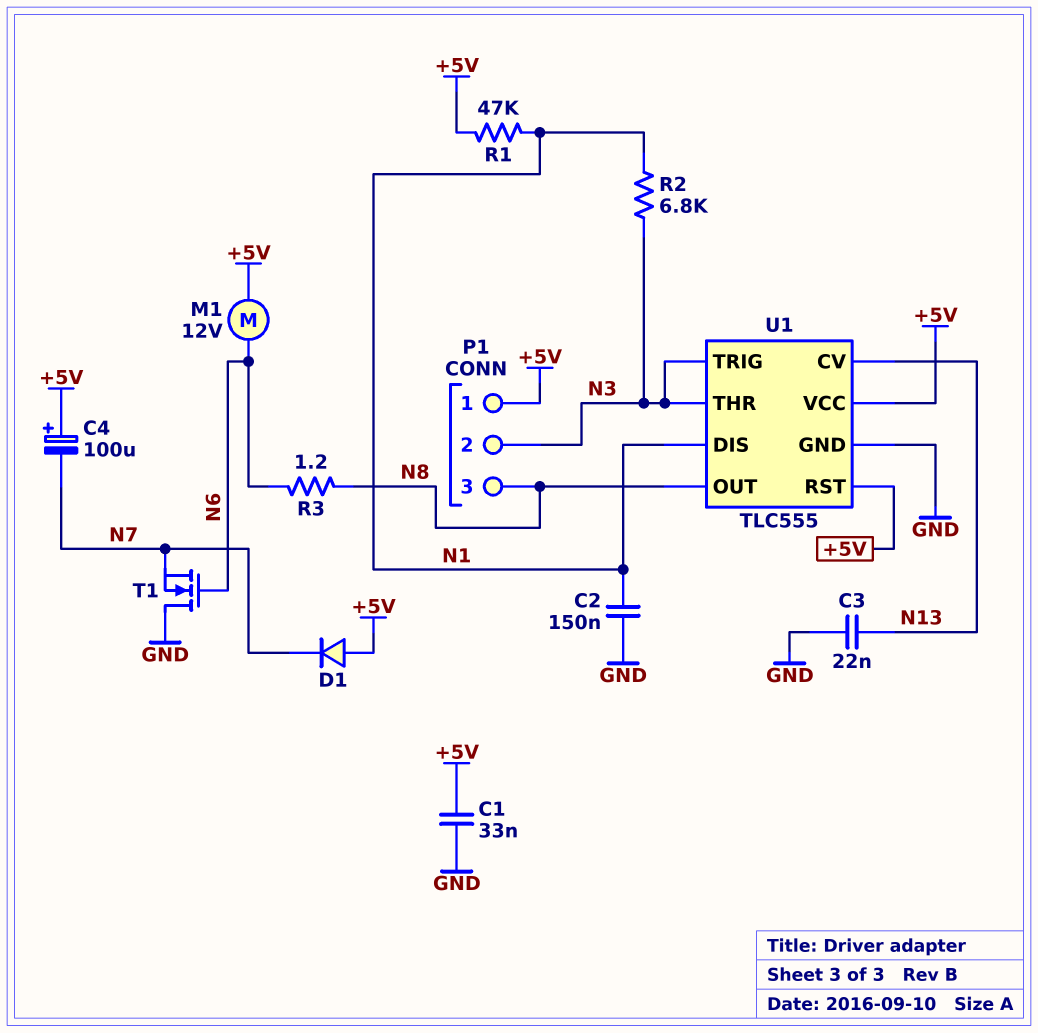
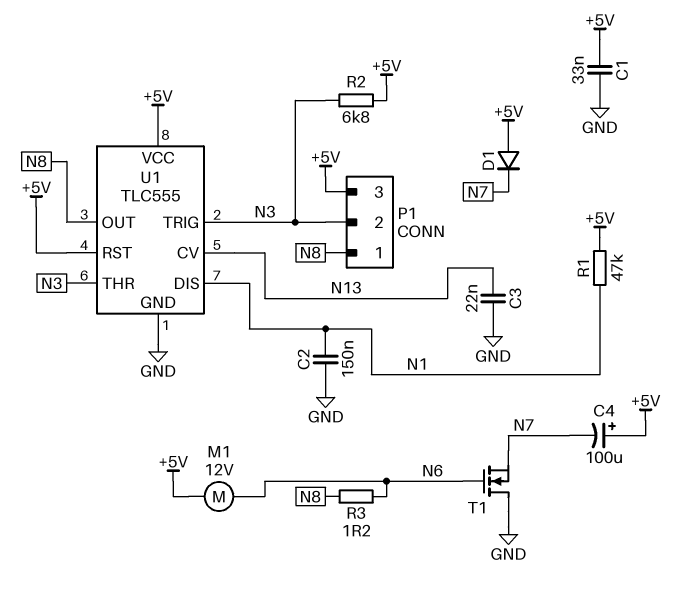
P1 pin 1: +5V -> N8
P1 pin 3: N8 -> +5V
R2: 6.8k (N1, N3) -> 6.8k (+5V, N3)

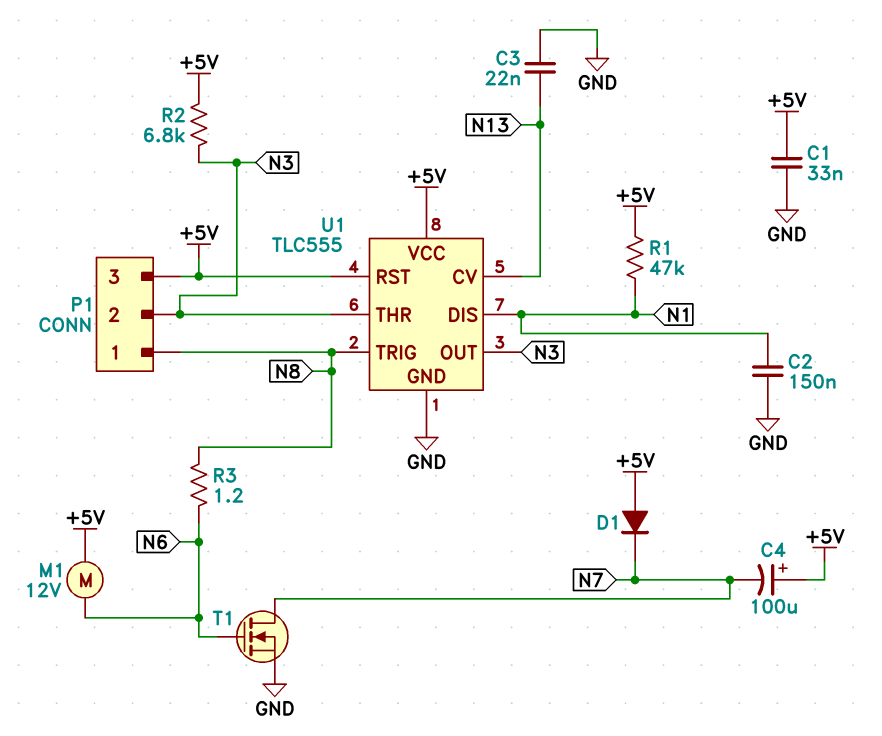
T1: NMOS (G N6, D GND, S N7) -> NMOS (G N6, D N7, S GND)
U1 pin OUT: N8 -> N3
U1 pin TRIG: N3 -> N8

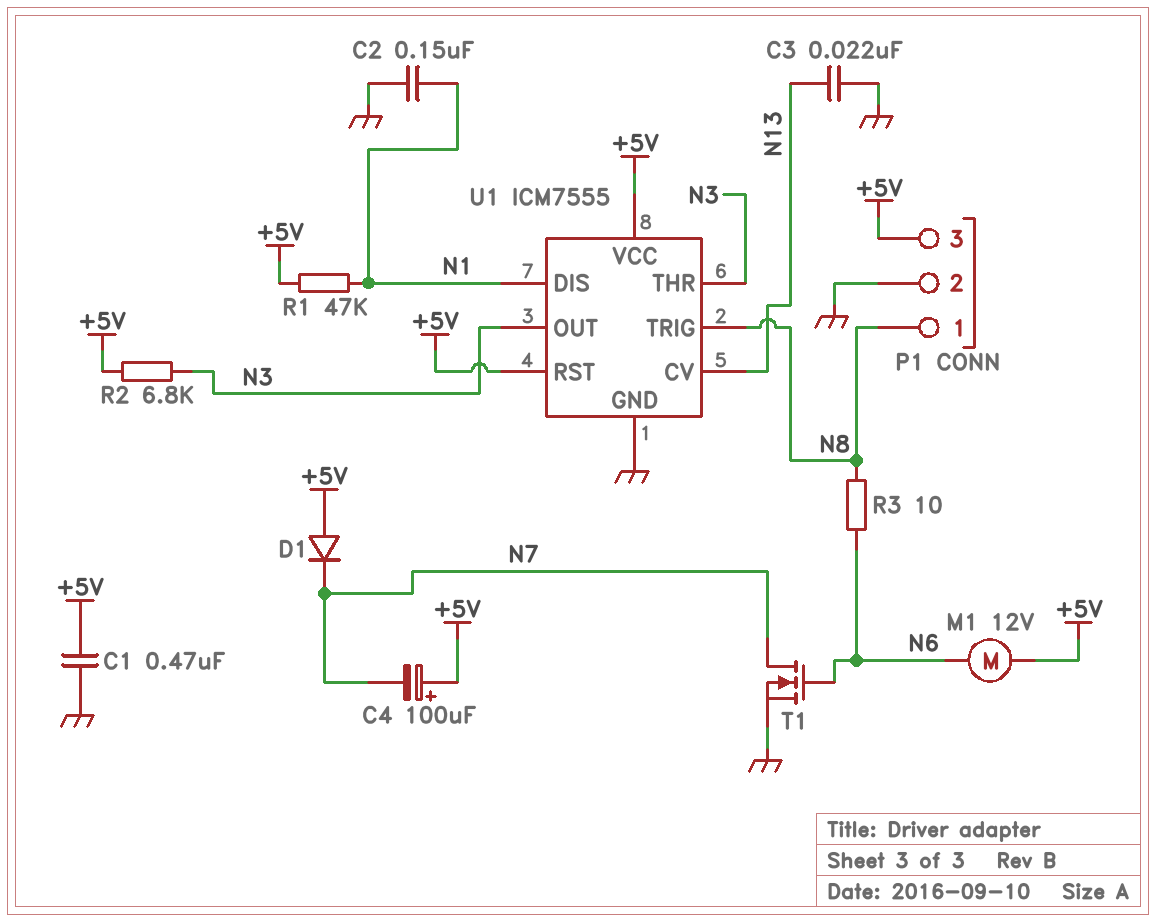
C1: 33nF (+5V, GND) -> 470nF (+5V, GND)
P1 pin 2: N3 -> GND
R3: 1.2 (N6, N8) -> 10 (N6, N8)
U1: TLC555 -> ICM7555

